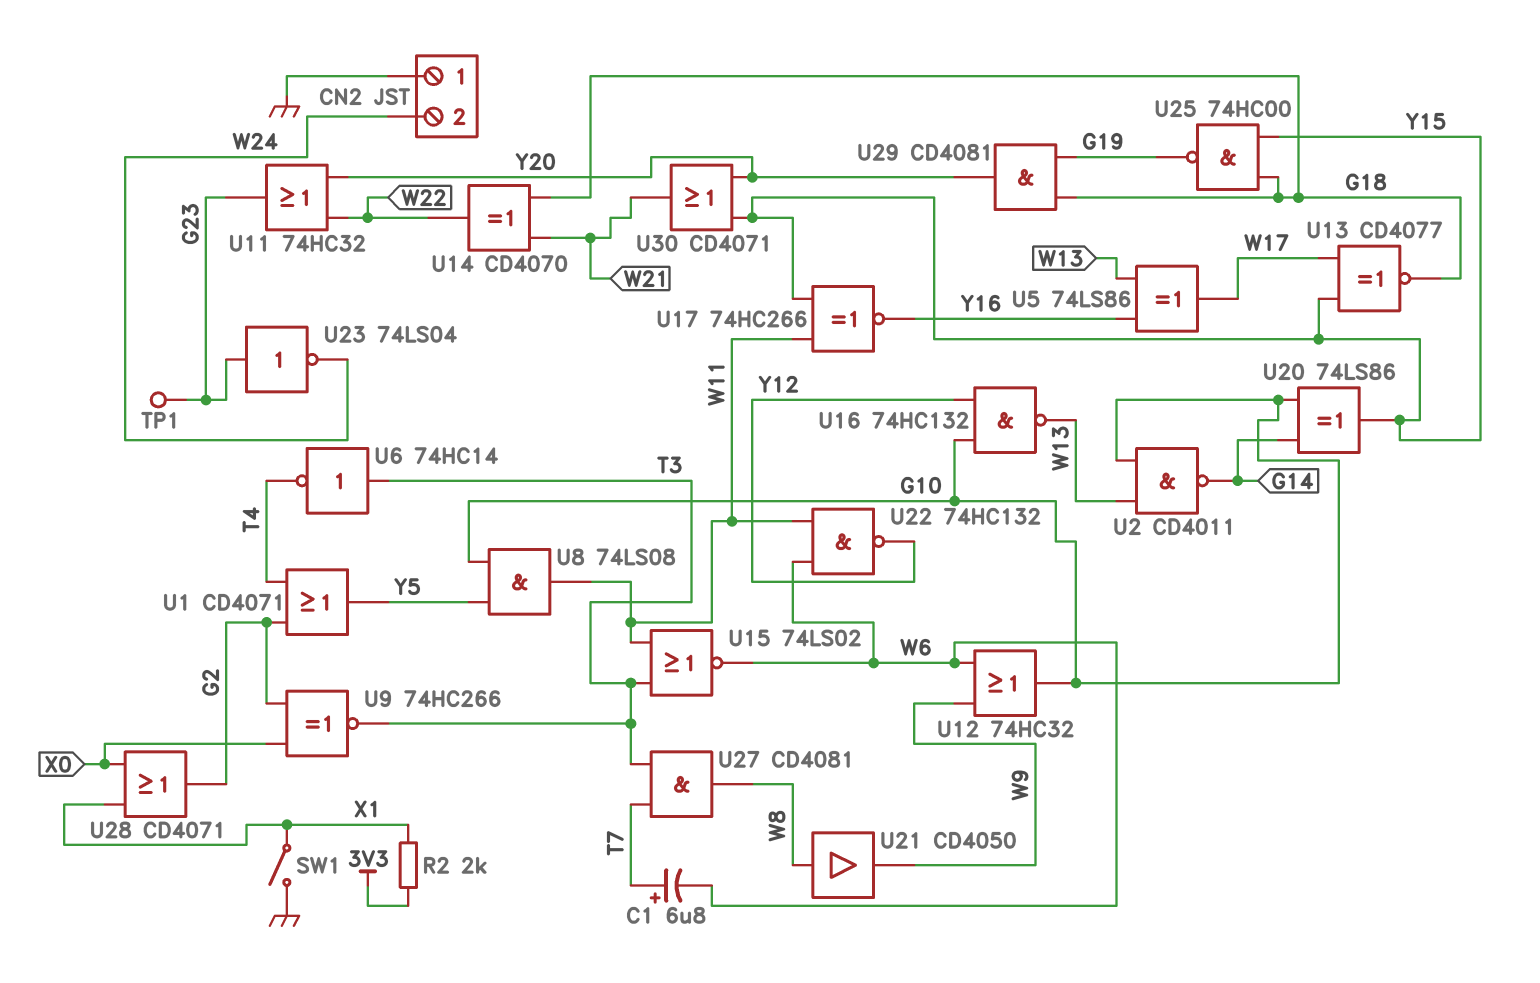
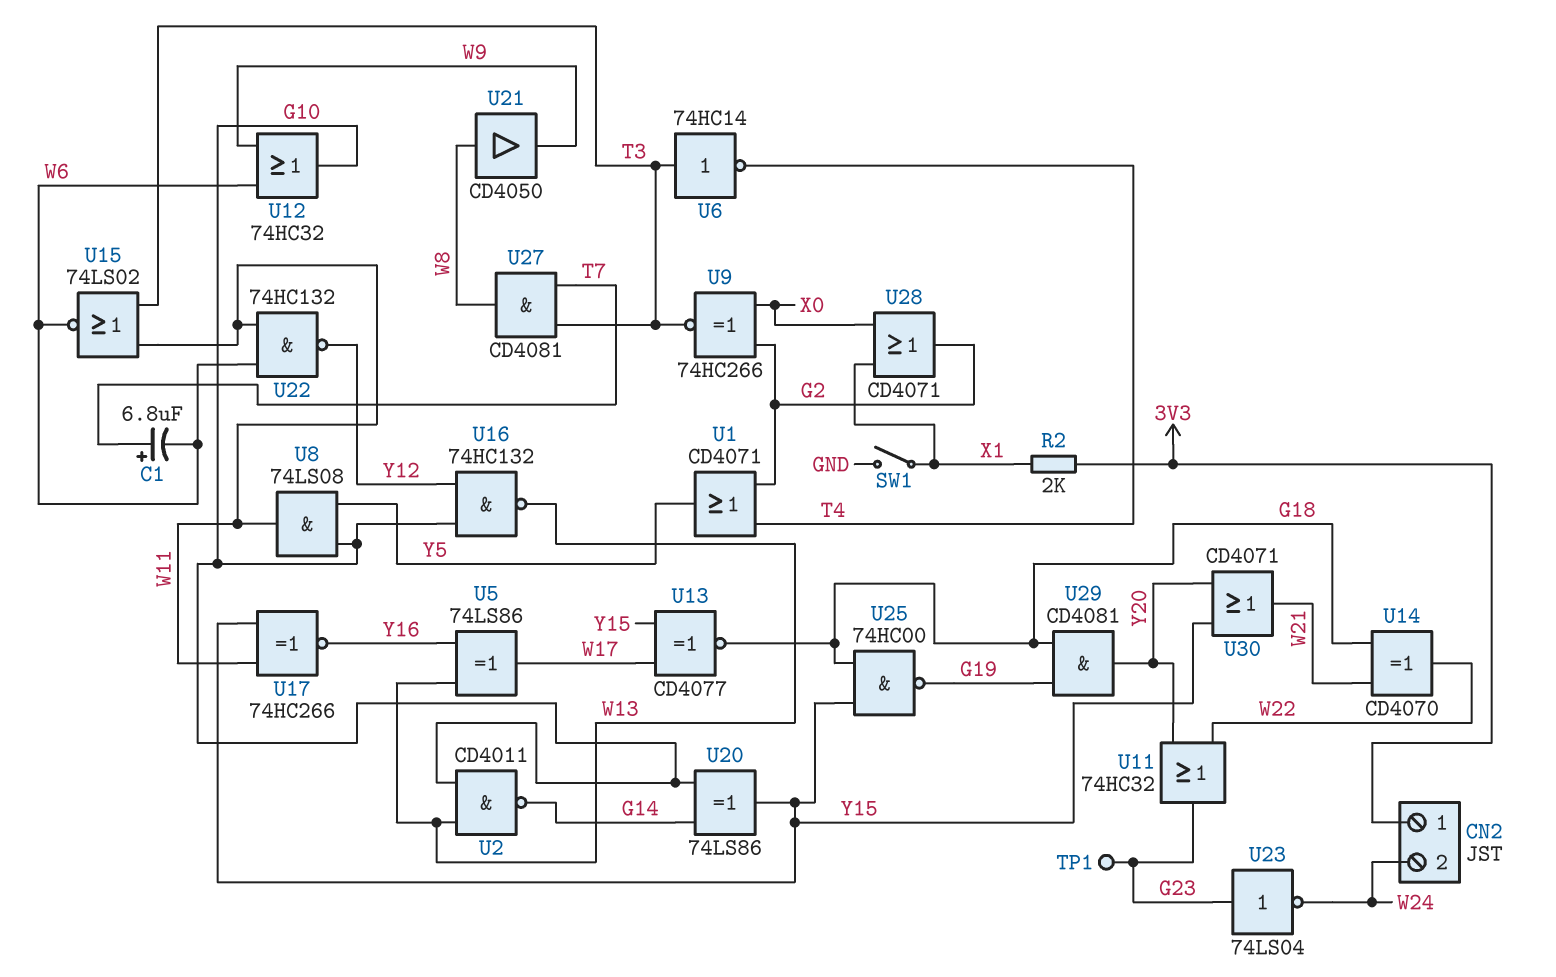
CN2 pin 1: GND -> 3V3

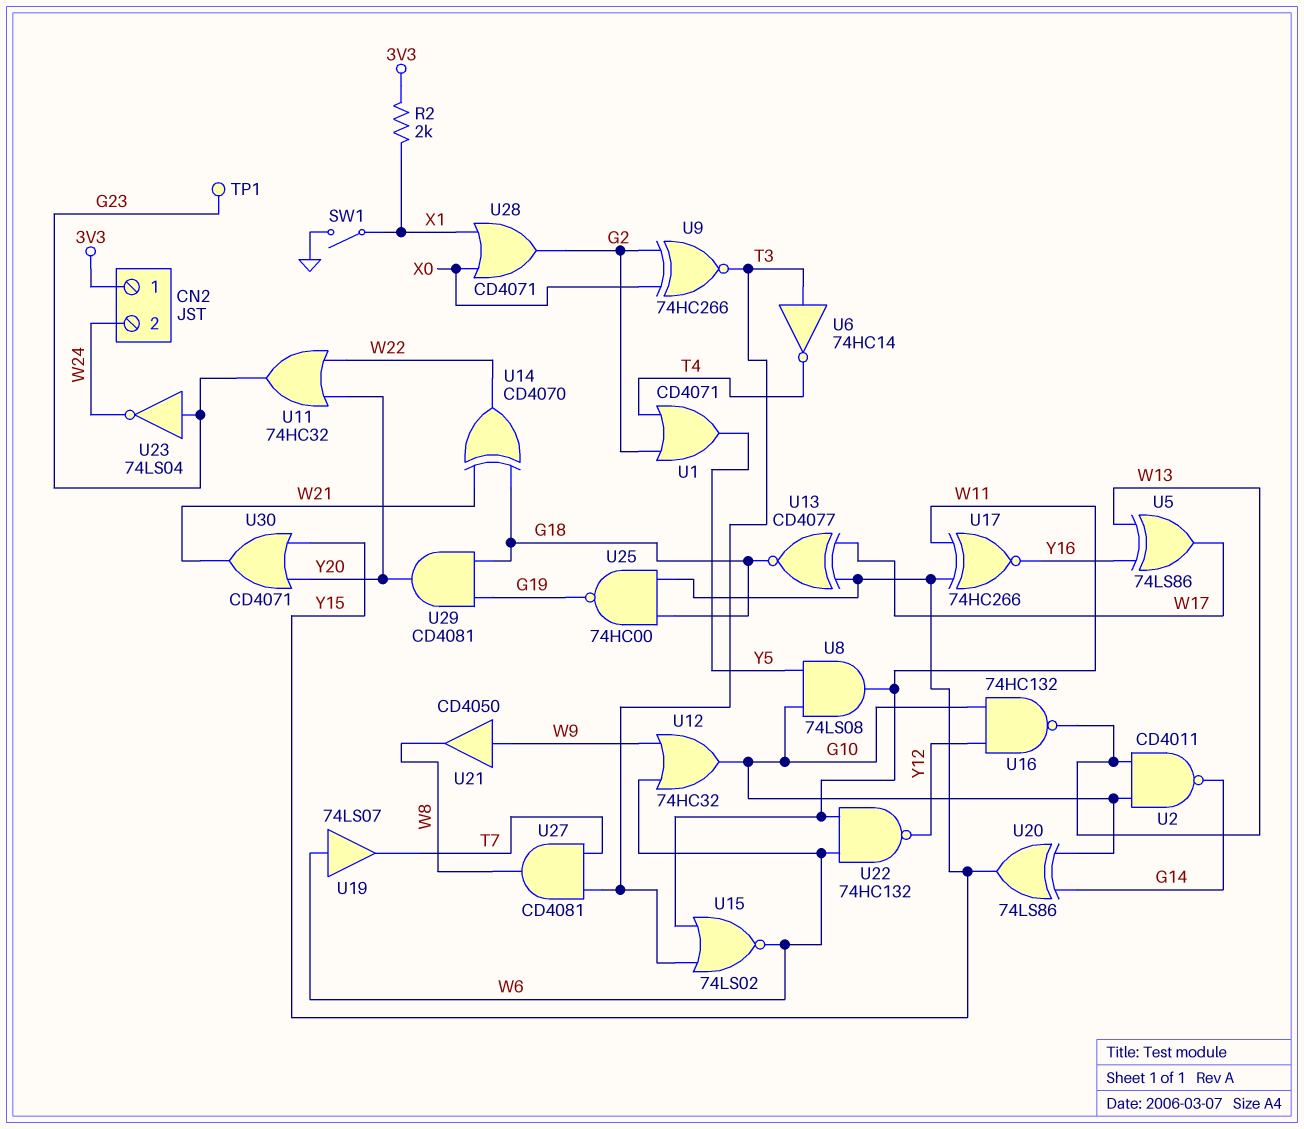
C1: 6.8uF (plus T7, minus W6) -> none
U19: none -> buffer 74LS07 (in W6, out T7)
U21: buffer CD4050 (in W8, out W9) -> buffer CD4050 (in W9, out W8)

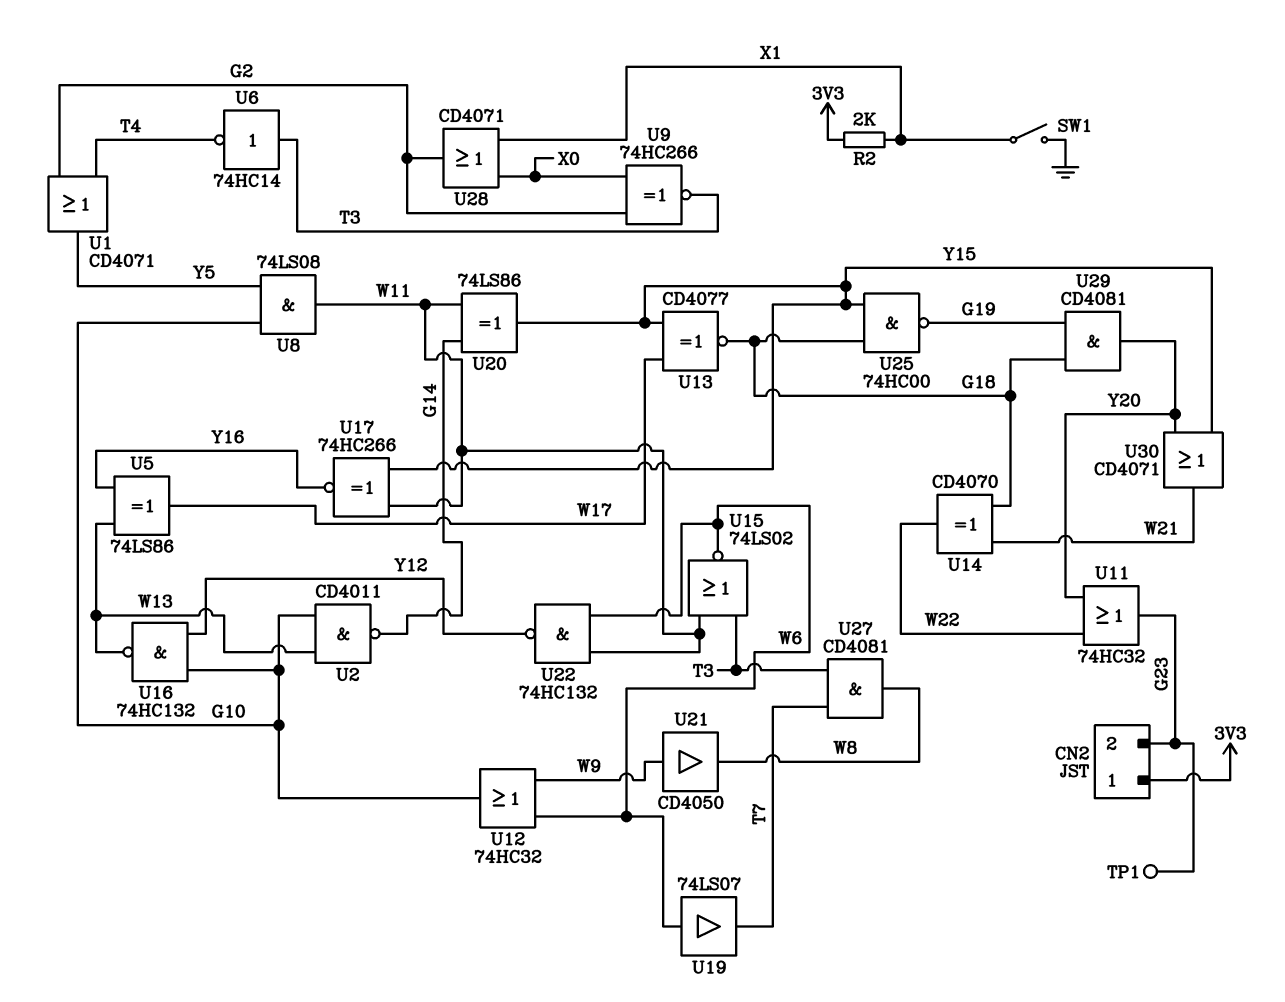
CN2 pin 2: W24 -> G23
U20: XOR 74LS86 (in G10, in G14, out Y15) -> XOR 74LS86 (in G14, in W11, out Y15)
U23: NOT 74LS04 (in G23, out W24) -> none

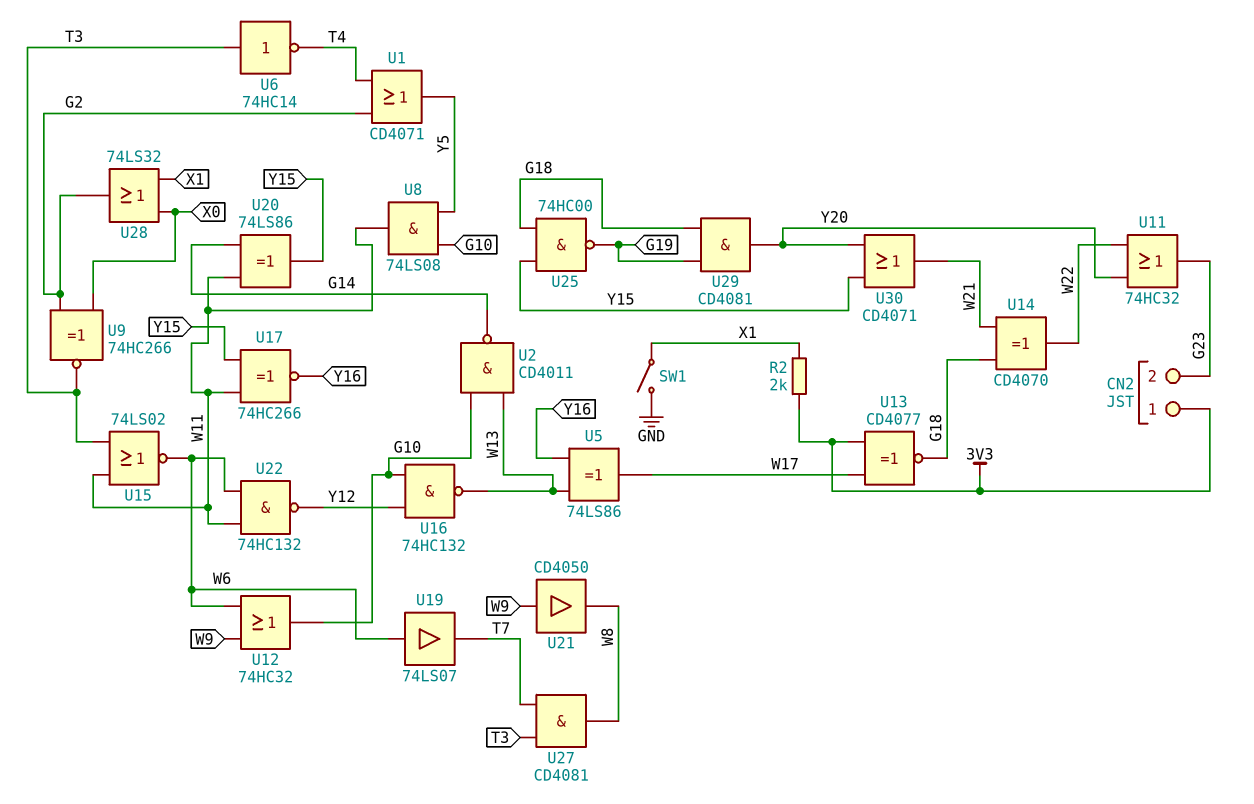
TP1: test point (G23) -> none
U13: XNOR CD4077 (in W17, in Y15, out G18) -> XNOR CD4077 (in 3V3, in W17, out G18)
U28: OR CD4071 (in X0, in X1, out G2) -> OR 74LS32 (in X0, in X1, out G2)

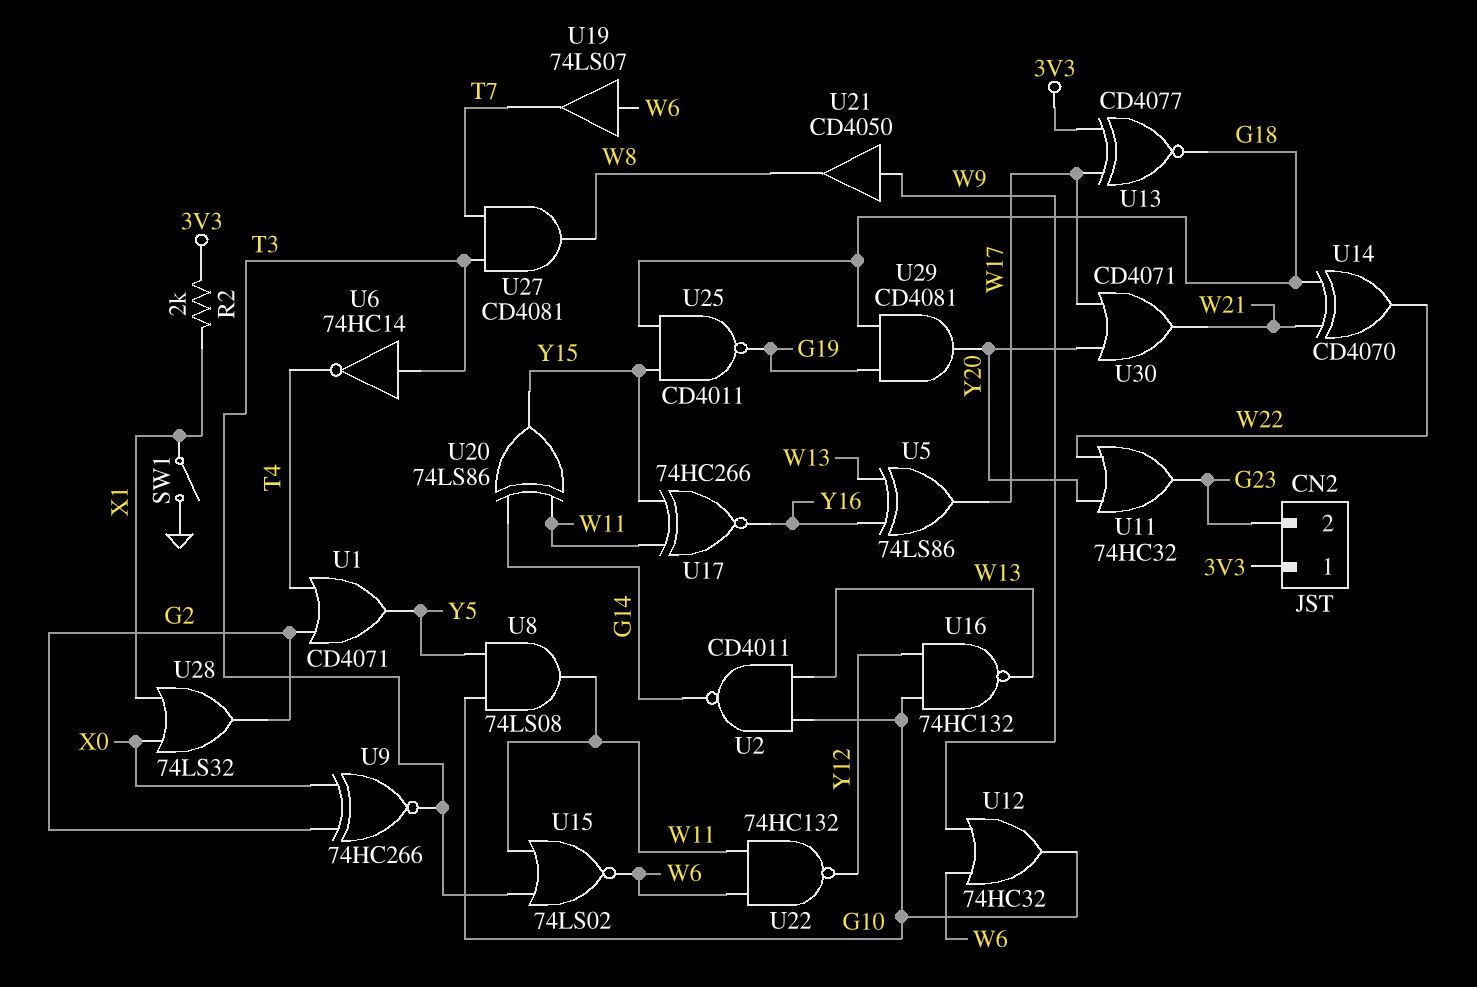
U25: NAND 74HC00 (in G18, in Y15, out G19) -> NAND CD4011 (in G18, in Y15, out G19)
U30: OR CD4071 (in Y15, in Y20, out W21) -> OR CD4071 (in W17, in Y20, out W21)

